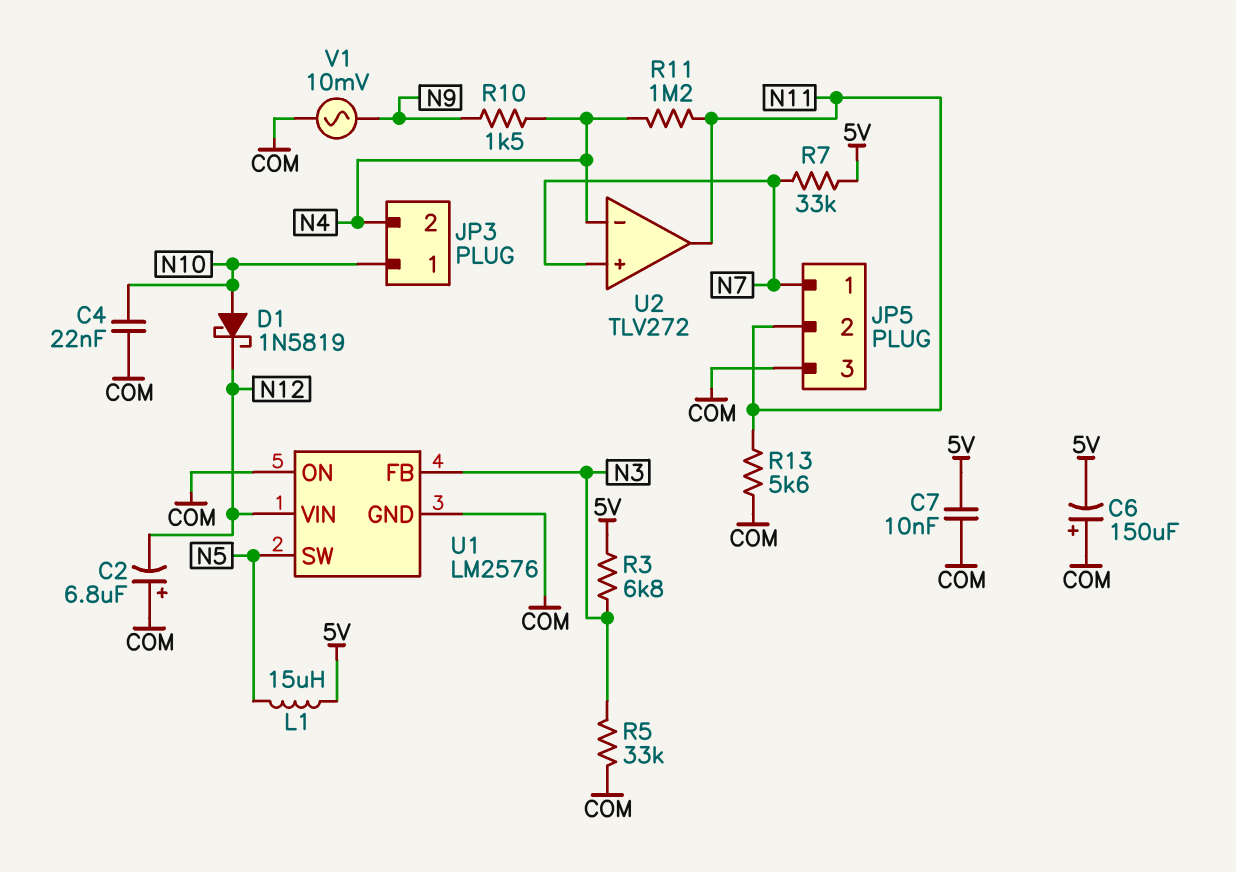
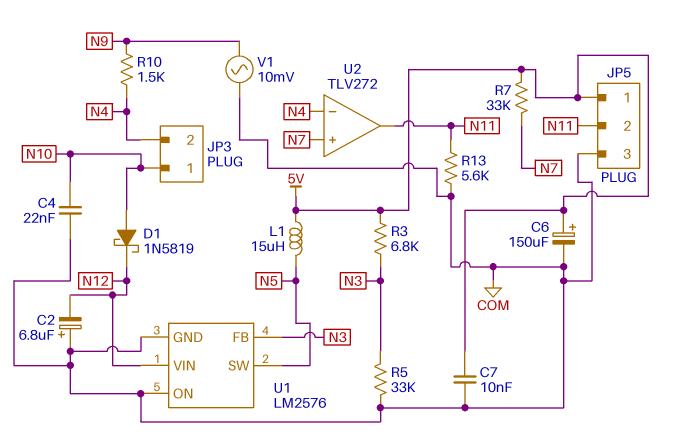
C6: 150uF (plus COM, minus 5V) -> 150uF (plus 5V, minus COM)
JP5 pin 1: N7 -> 5V
R11: 1.2M (N4, N11) -> none

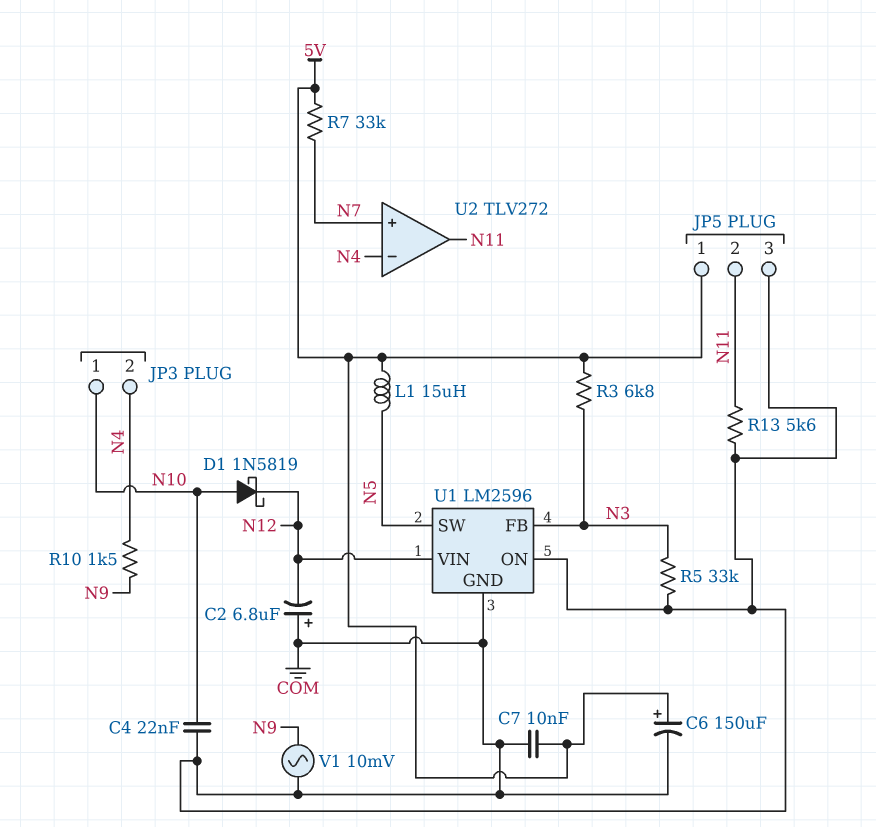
U1: LM2576 -> LM2596

